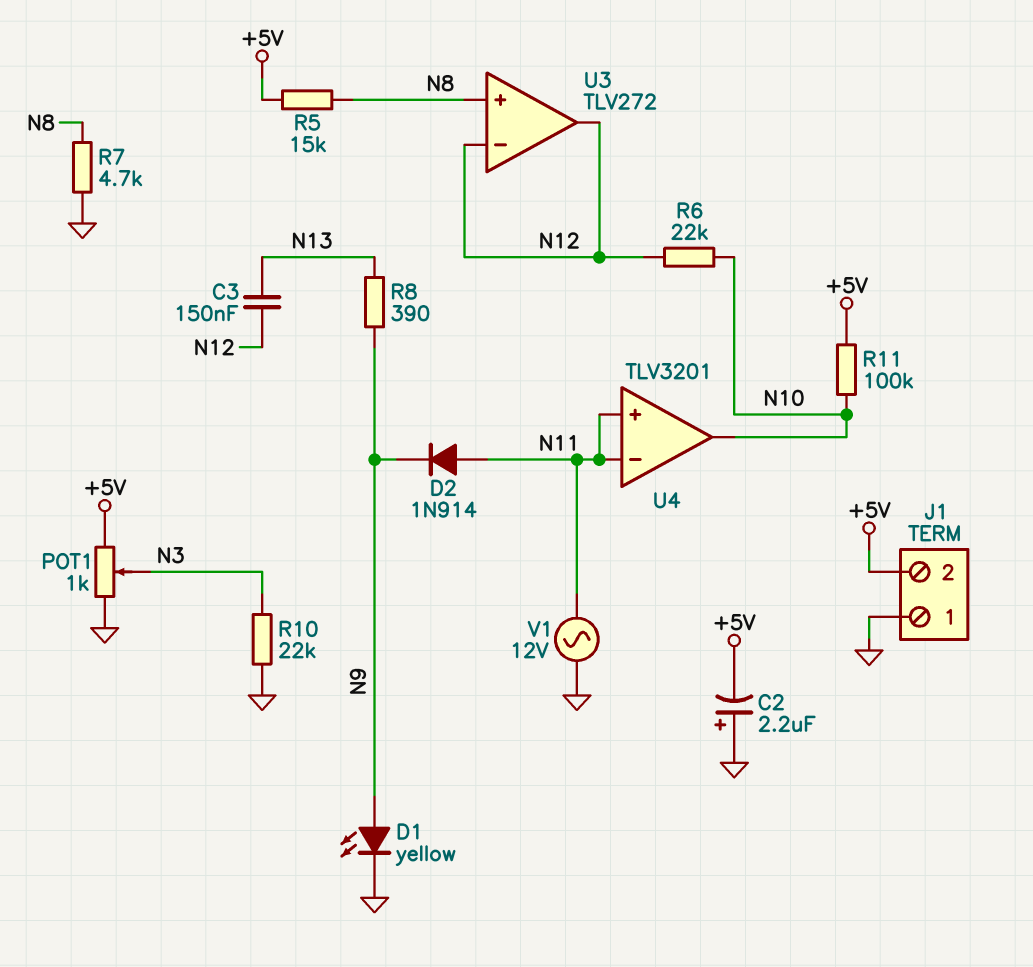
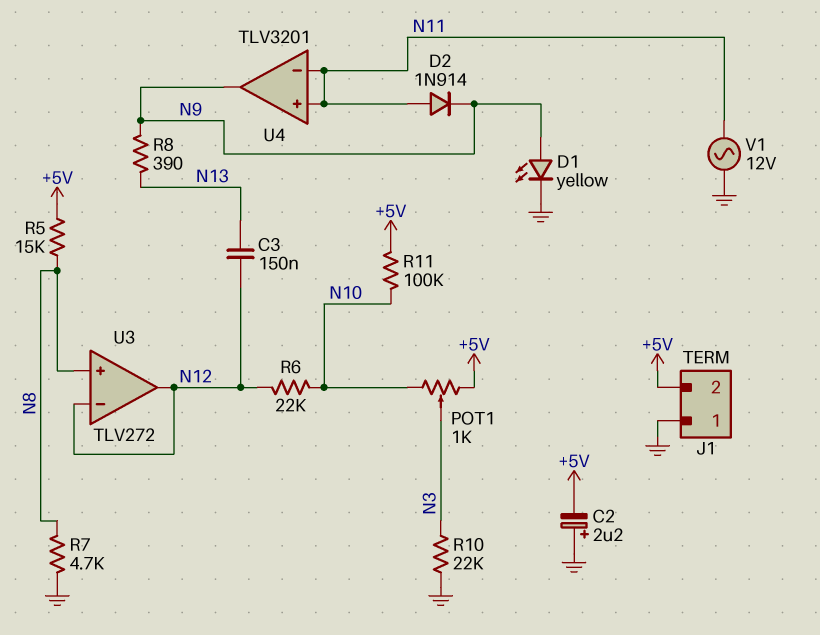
POT1: 1k (+5V, GND, wiper N3) -> 1k (+5V, N10, wiper N3)
U4 pin out: N10 -> N9

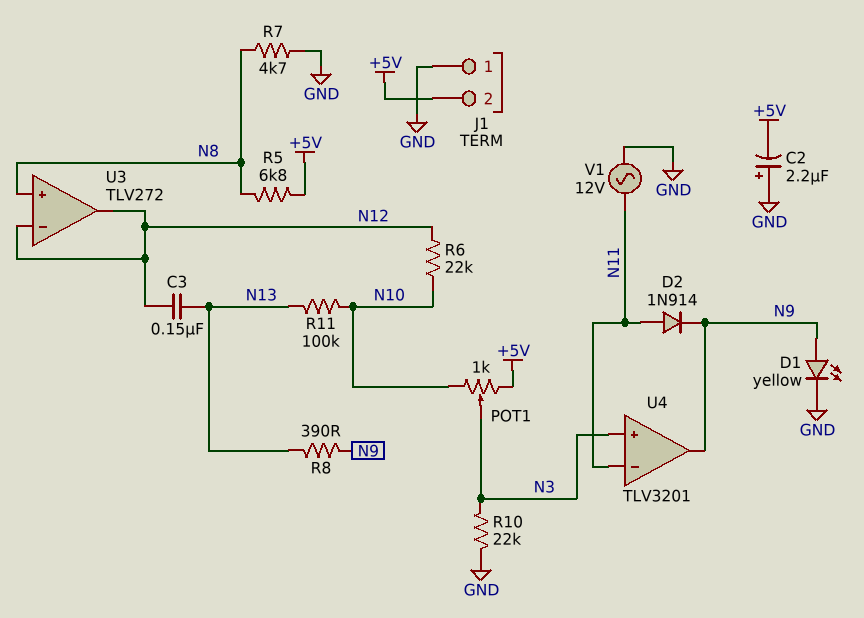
R5: 15k (+5V, N8) -> 6.8k (+5V, N8)
R11: 100k (+5V, N10) -> 100k (N10, N13)
U4 pin in+: N11 -> N3

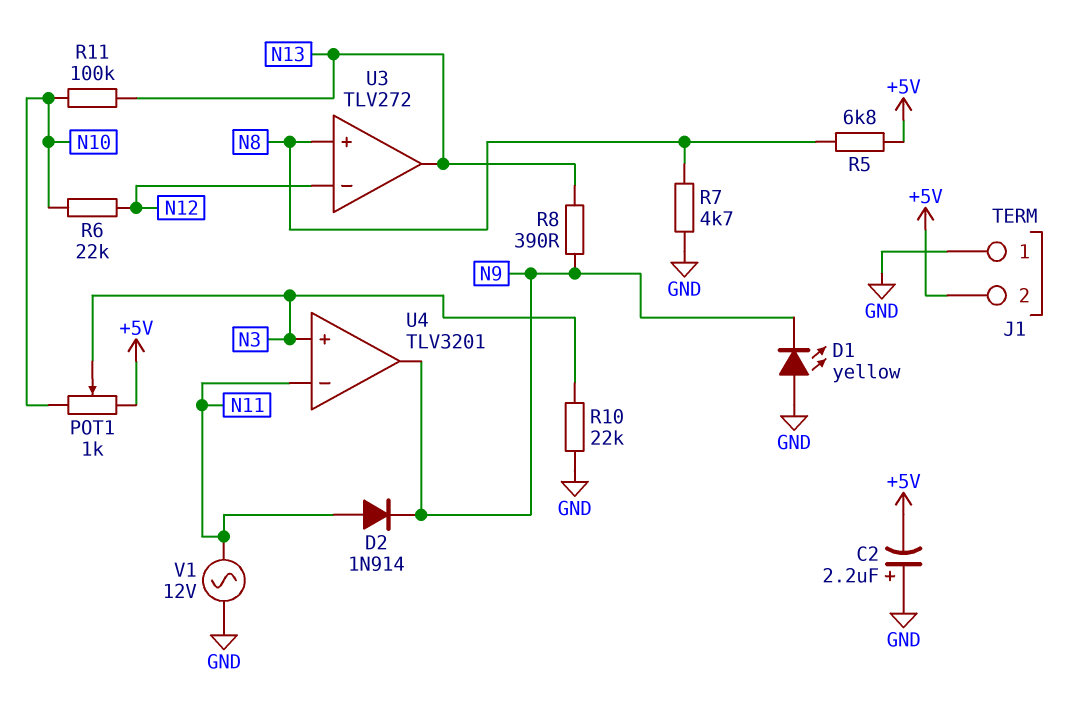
C3: 150nF (N12, N13) -> none
D1: LED yellow (A N9, K GND) -> LED yellow (A GND, K N9)
U3 pin out: N12 -> N13

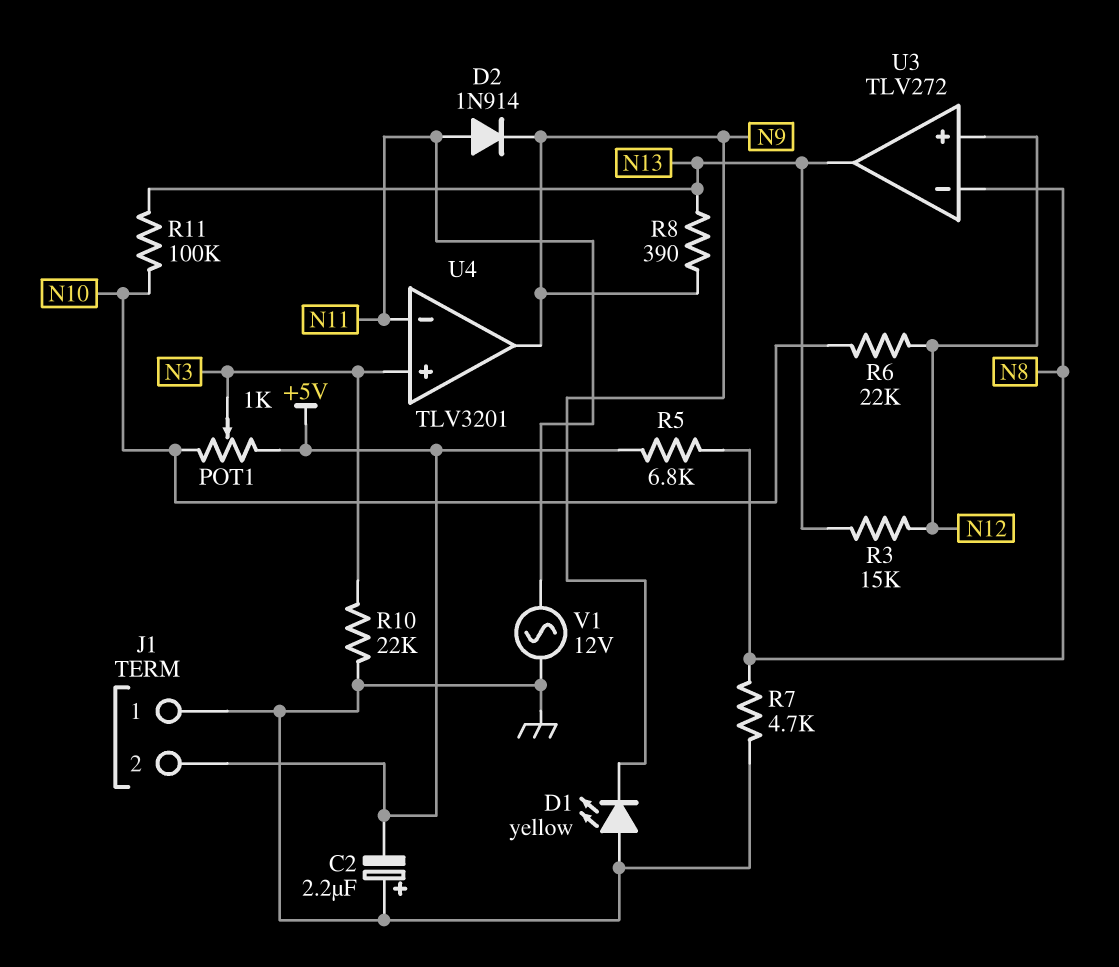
R3: none -> 15k (N12, N13)
U3 pin in+: N8 -> N12
U3 pin in-: N12 -> N8

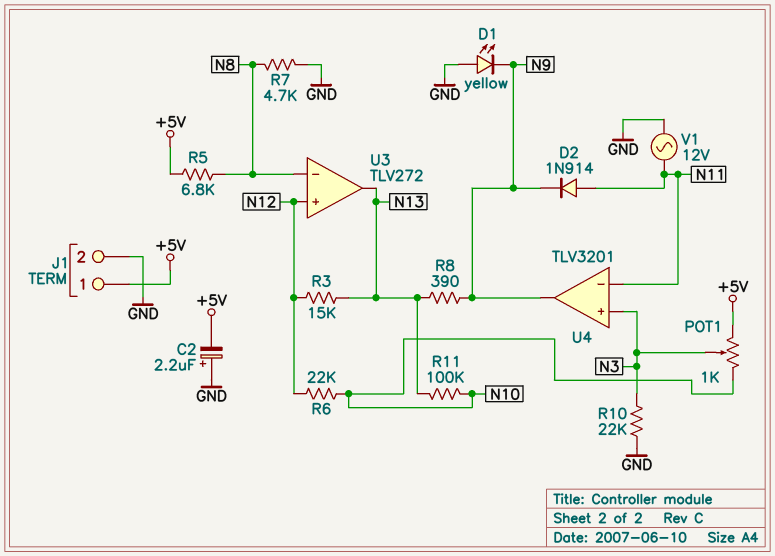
J1 pin 1: GND -> +5V
J1 pin 2: +5V -> GND

